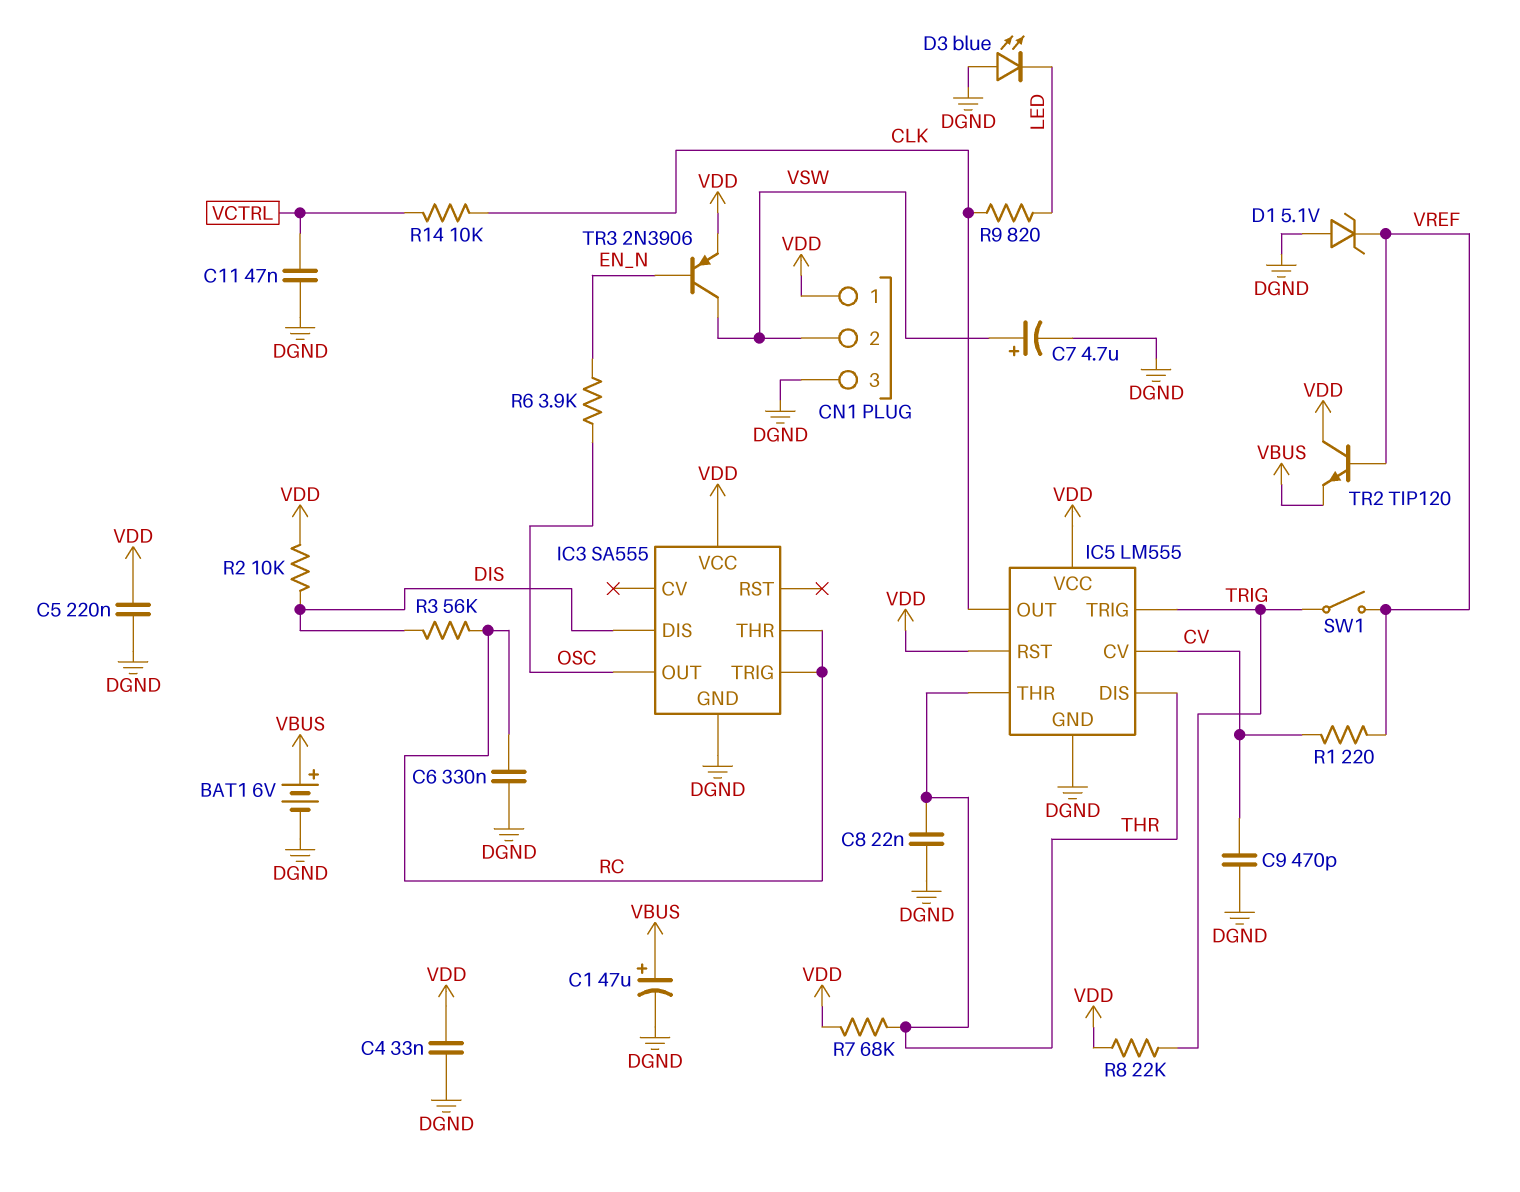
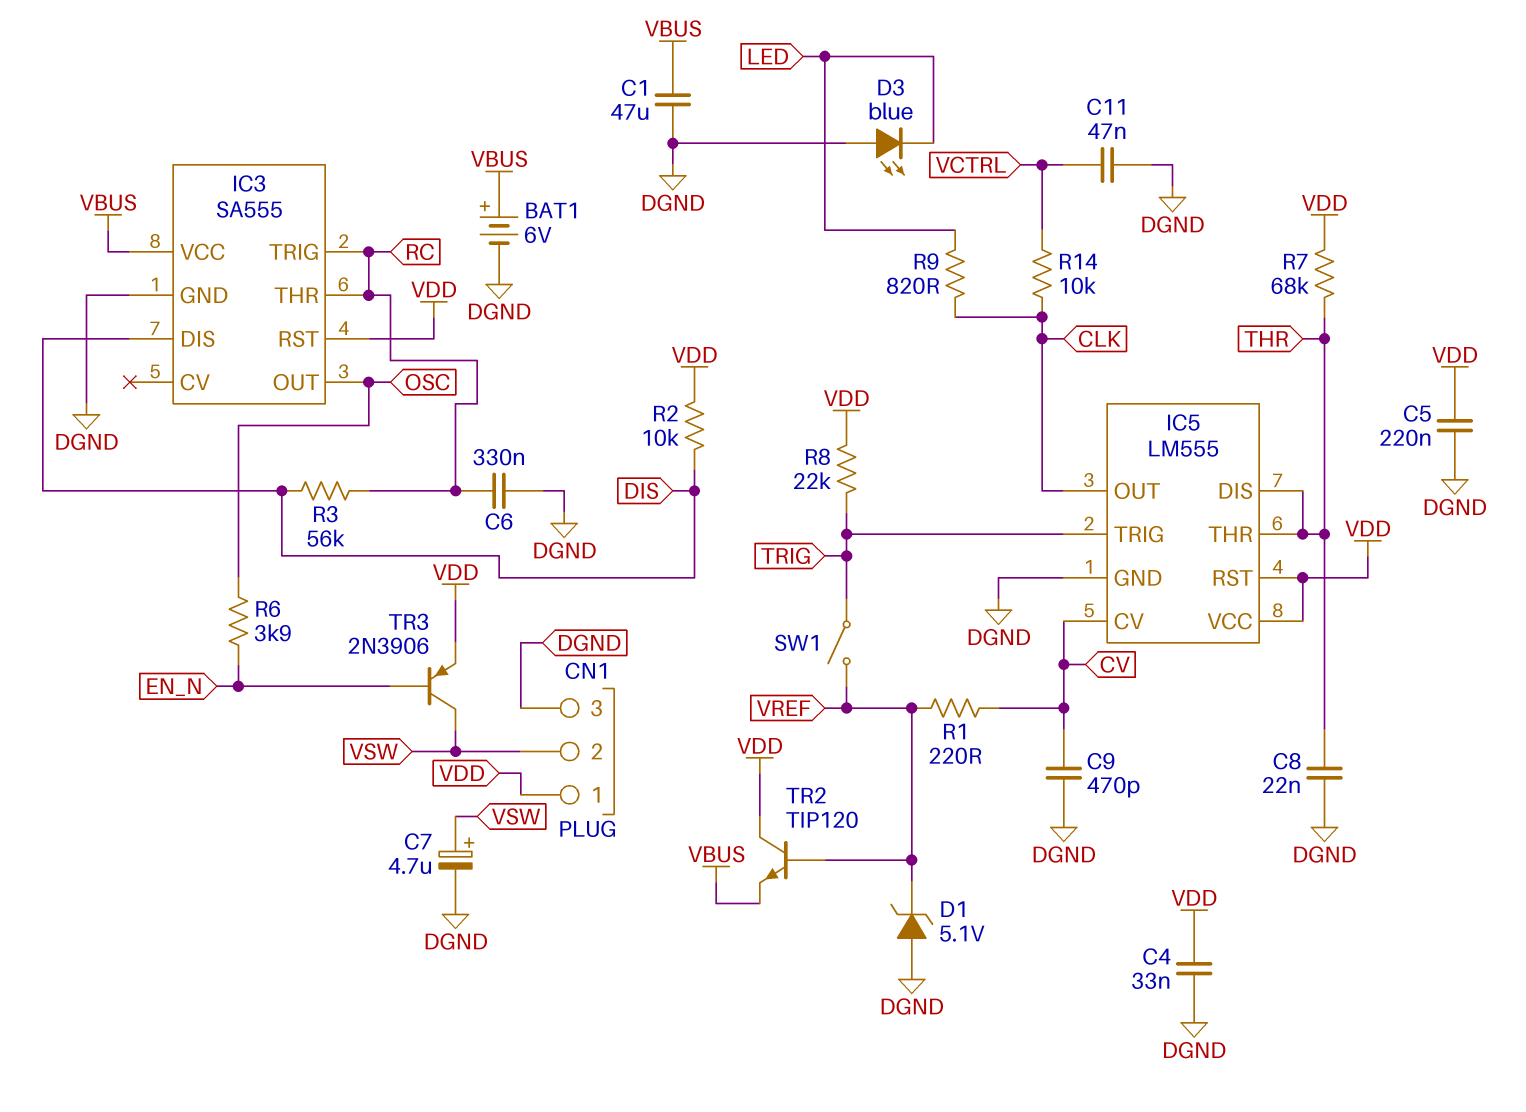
C1: 47uF (plus VBUS, minus DGND) -> 47uF (DGND, VBUS)
IC3 pin RST: none -> VDD
IC3 pin VCC: VDD -> VBUS

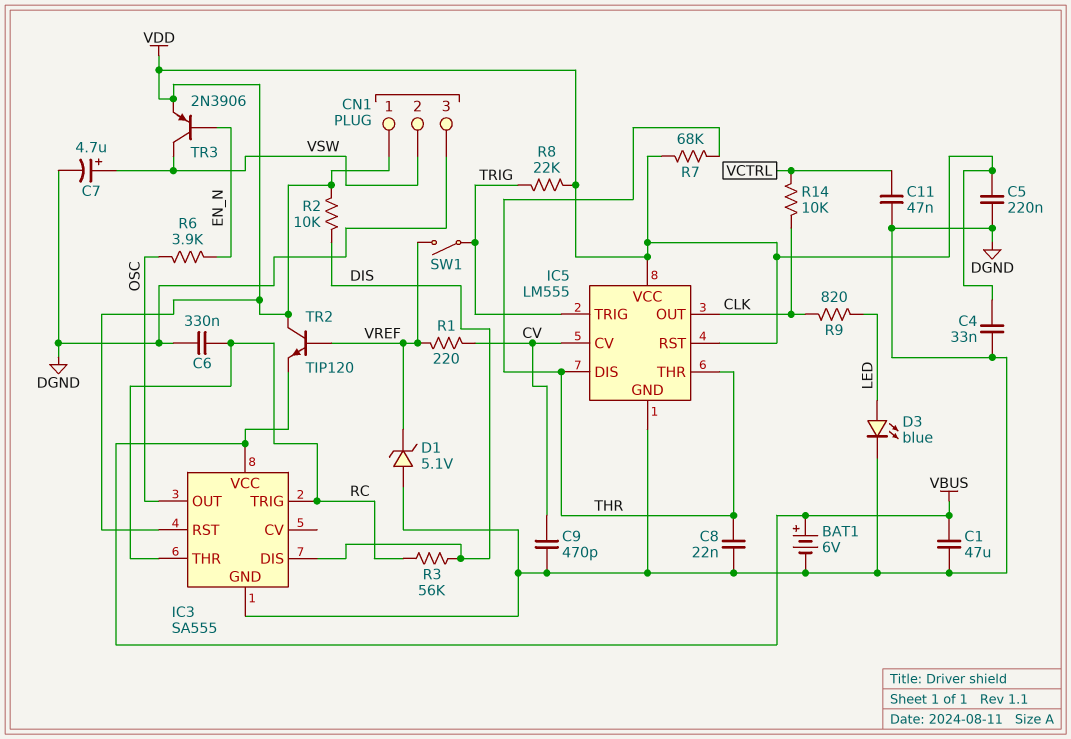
D3: LED blue (A DGND, K LED) -> LED blue (A LED, K DGND)

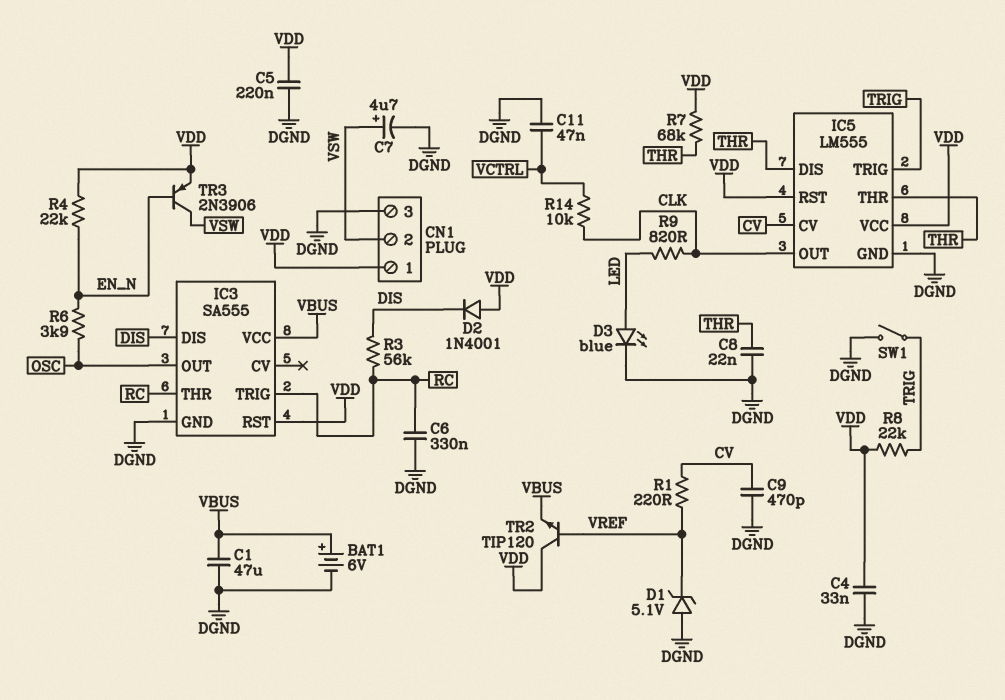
D2: none -> diode 1N4001 (A VDD, K DIS)
R2: 10k (DIS, VDD) -> none
R4: none -> 22k (EN_N, VDD)
SW1: switch (TRIG, VREF) -> switch (DGND, TRIG)

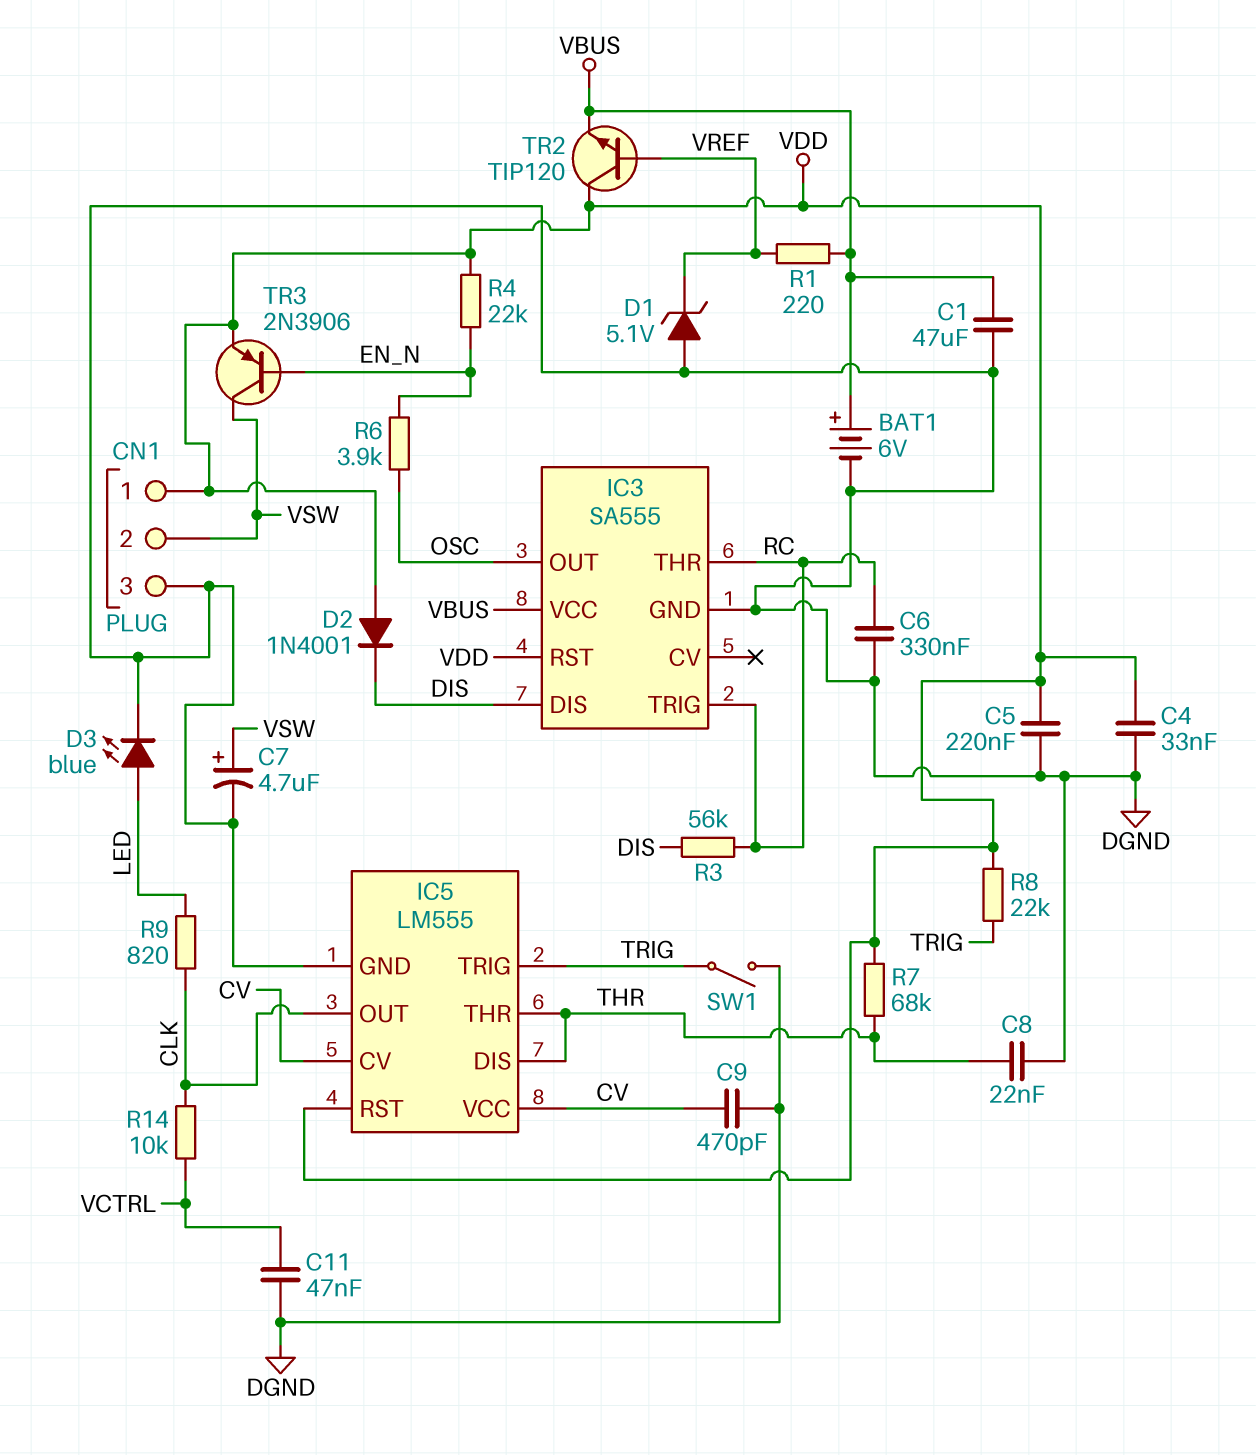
IC5 pin VCC: VDD -> CV
R1: 220 (CV, VREF) -> 220 (VBUS, VREF)

